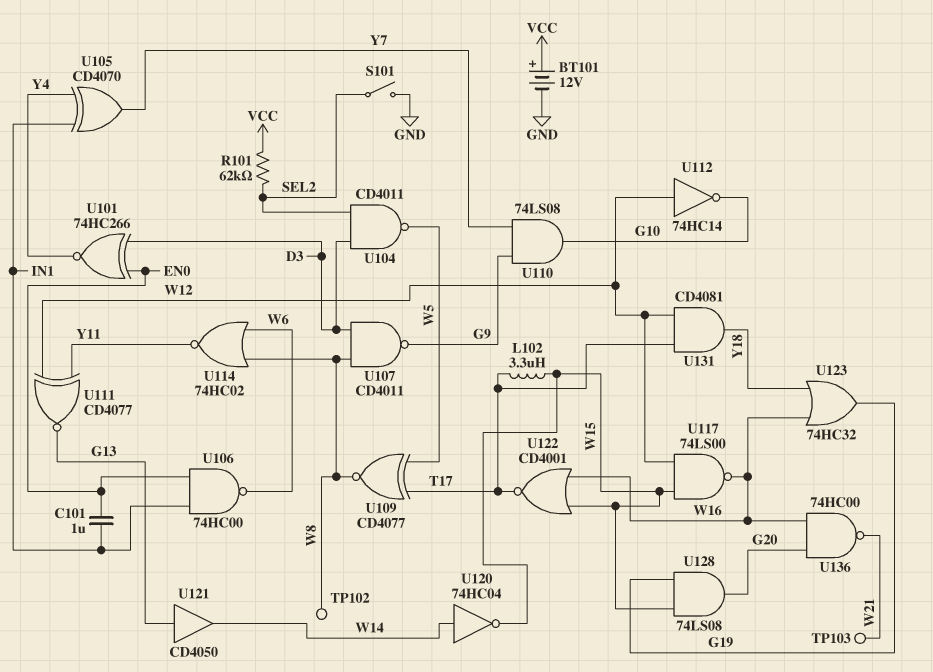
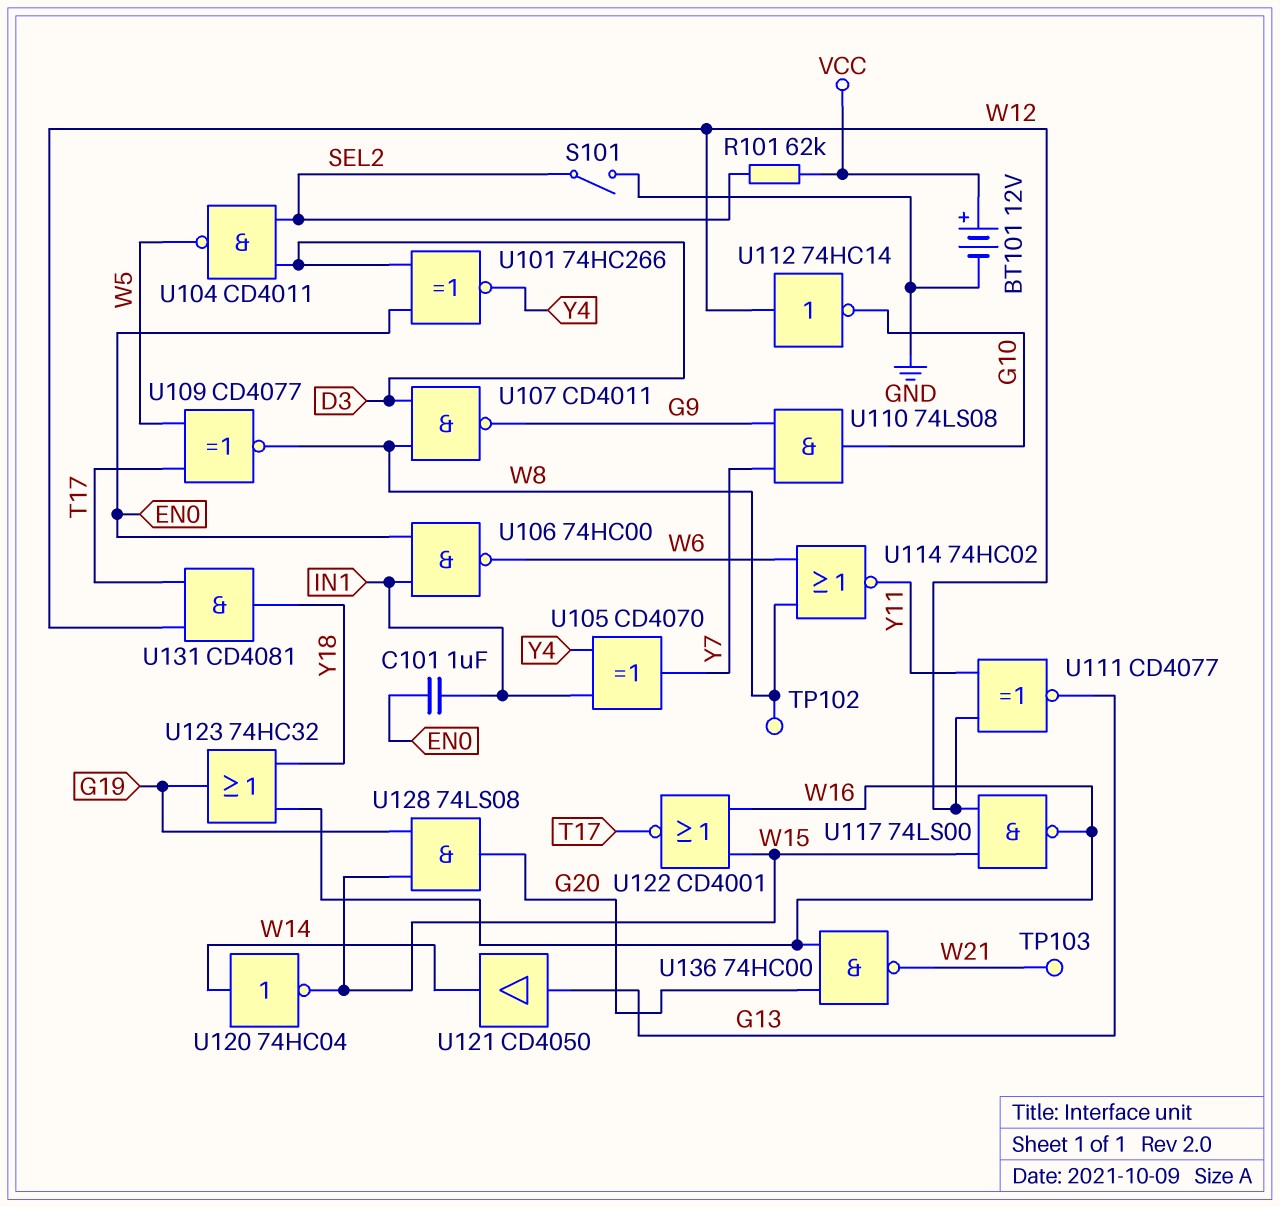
L102: 3.3uH (T17, W15) -> none

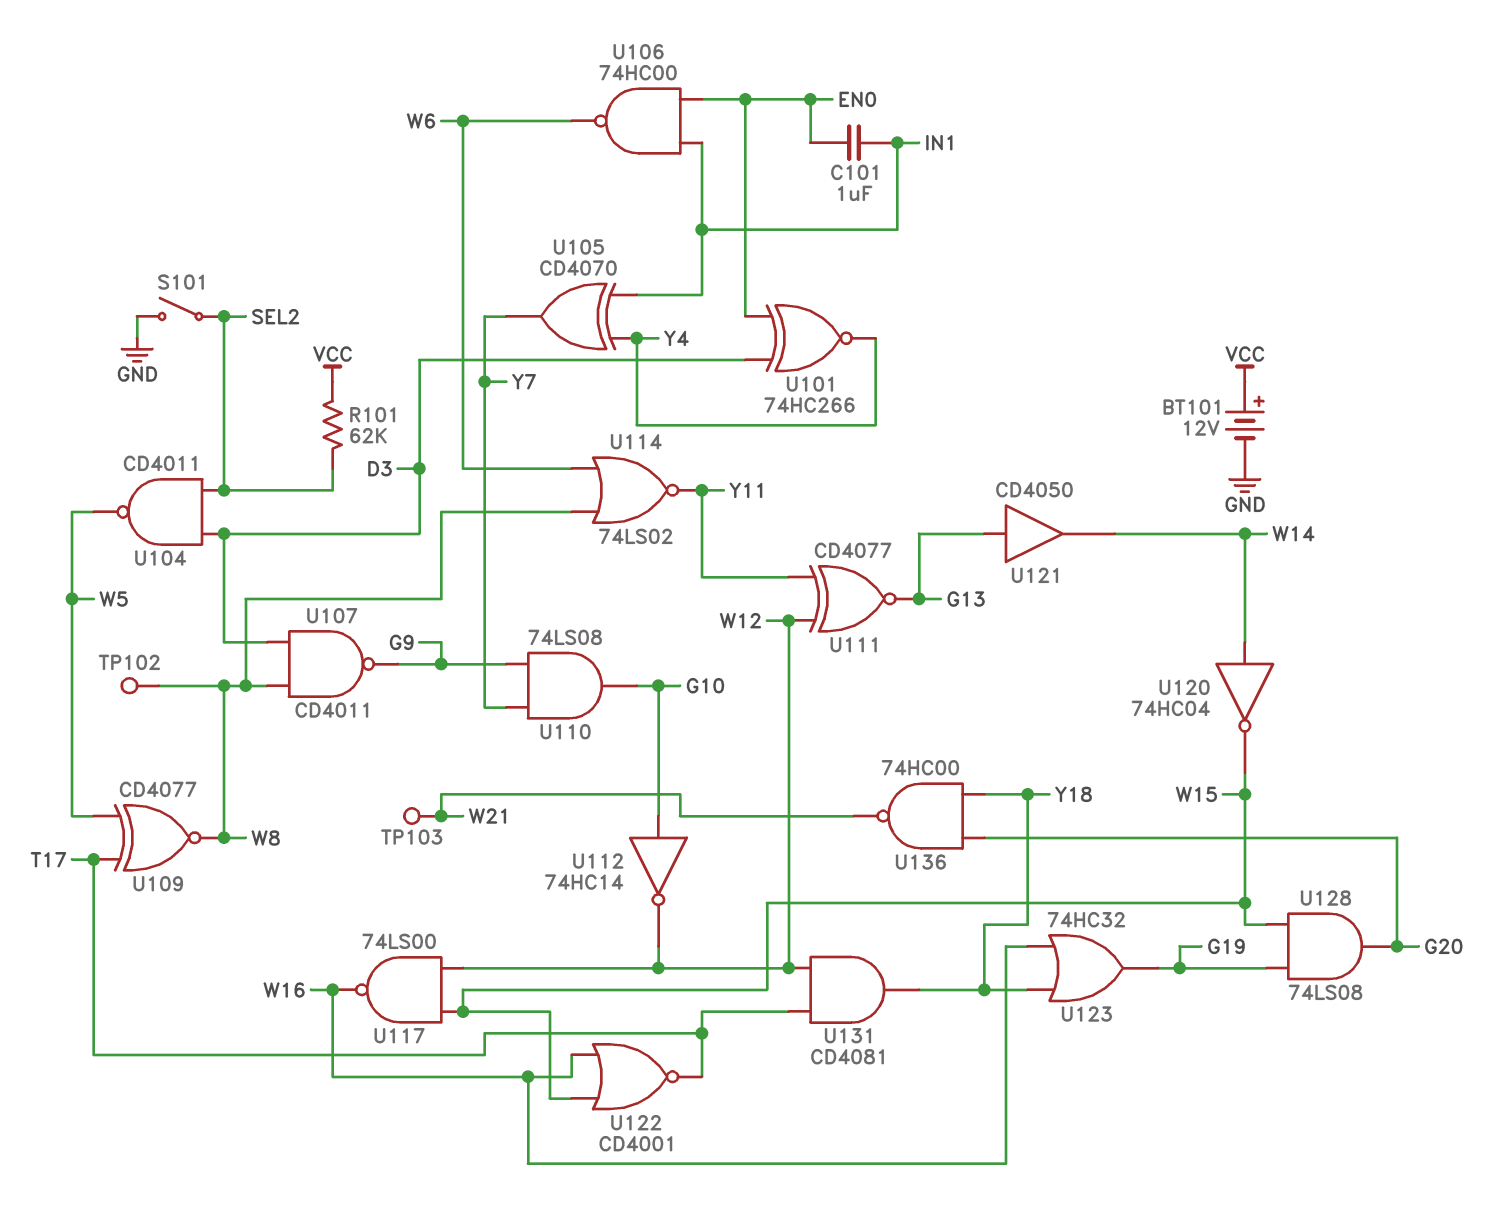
U112: NOT 74HC14 (in W12, out G10) -> NOT 74HC14 (in G10, out W12)
U114: NOR 74HC02 (in W6, in W8, out Y11) -> NOR 74LS02 (in W6, in W8, out Y11)
U136: NAND 74HC00 (in G20, in W16, out W21) -> NAND 74HC00 (in G20, in Y18, out W21)

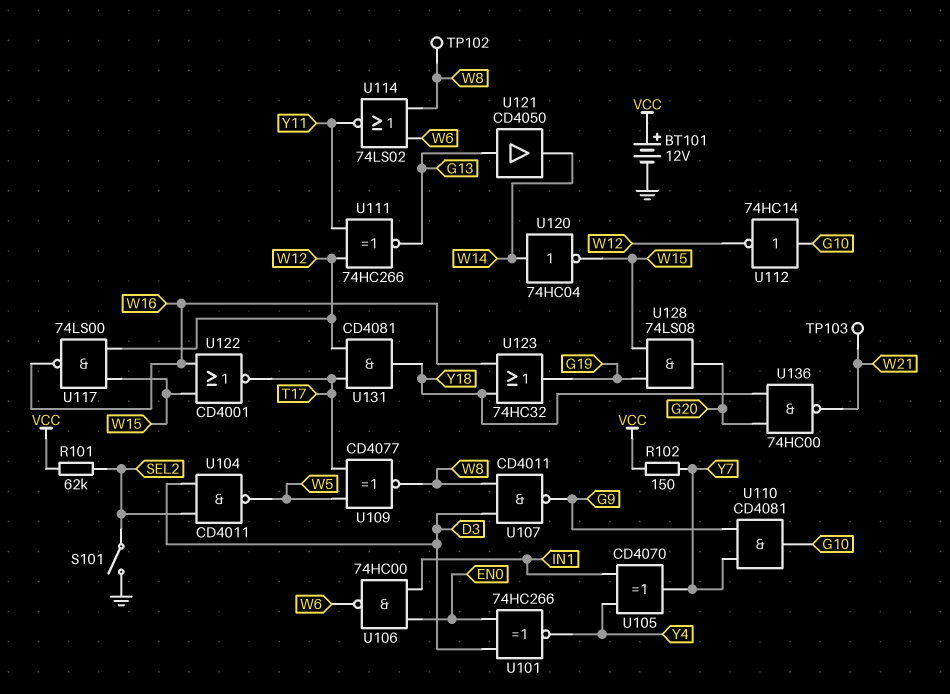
C101: 1uF (EN0, IN1) -> none
R102: none -> 150 (VCC, Y7)
U110: AND 74LS08 (in G9, in Y7, out G10) -> AND CD4081 (in G9, in Y7, out G10)
U111: XNOR CD4077 (in W12, in Y11, out G13) -> XNOR 74HC266 (in W12, in Y11, out G13)

